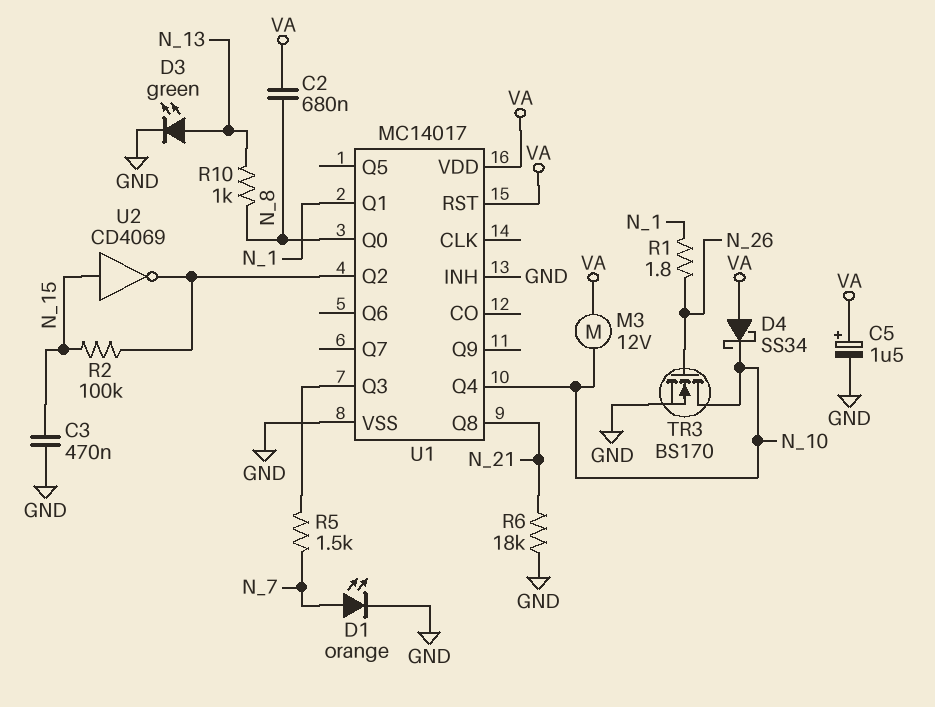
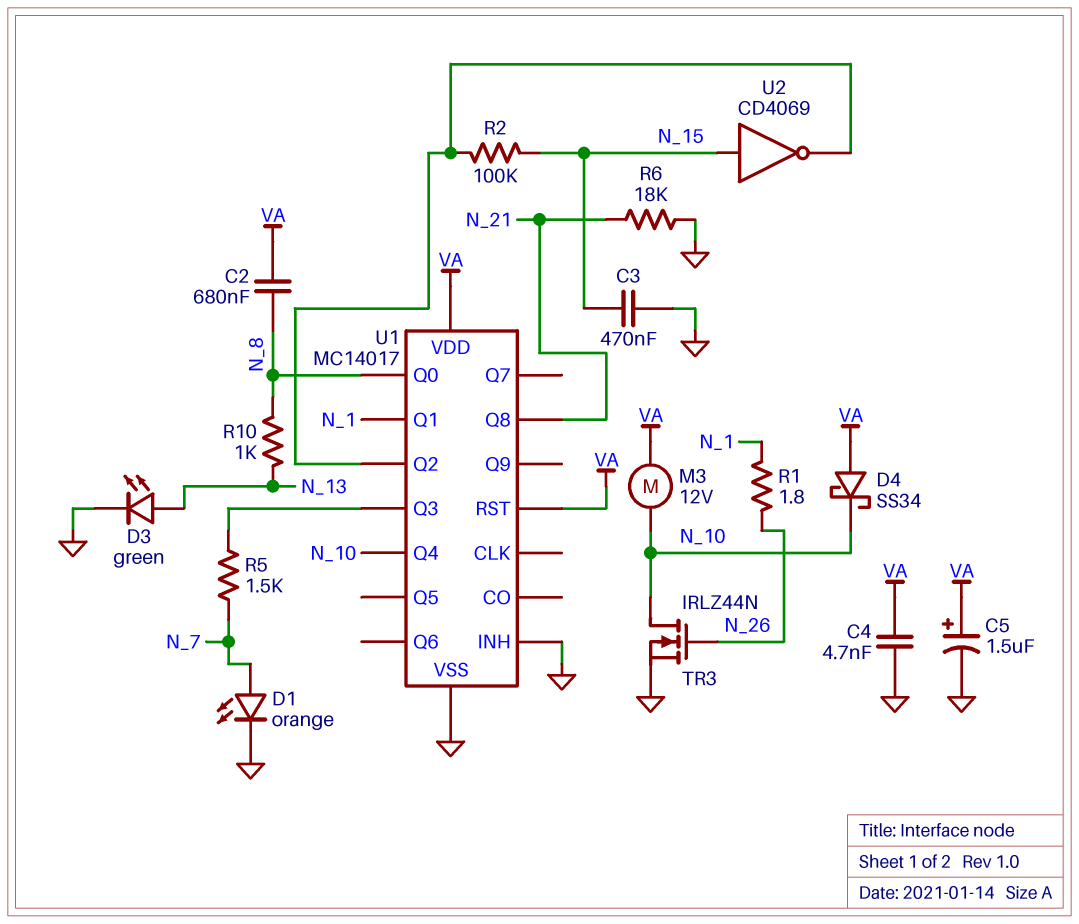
C4: none -> 4.7nF (GND, VA)
TR3: NMOS BS170 (G N_26, D N_10, S GND) -> NMOS IRLZ44N (G N_26, D N_10, S GND)

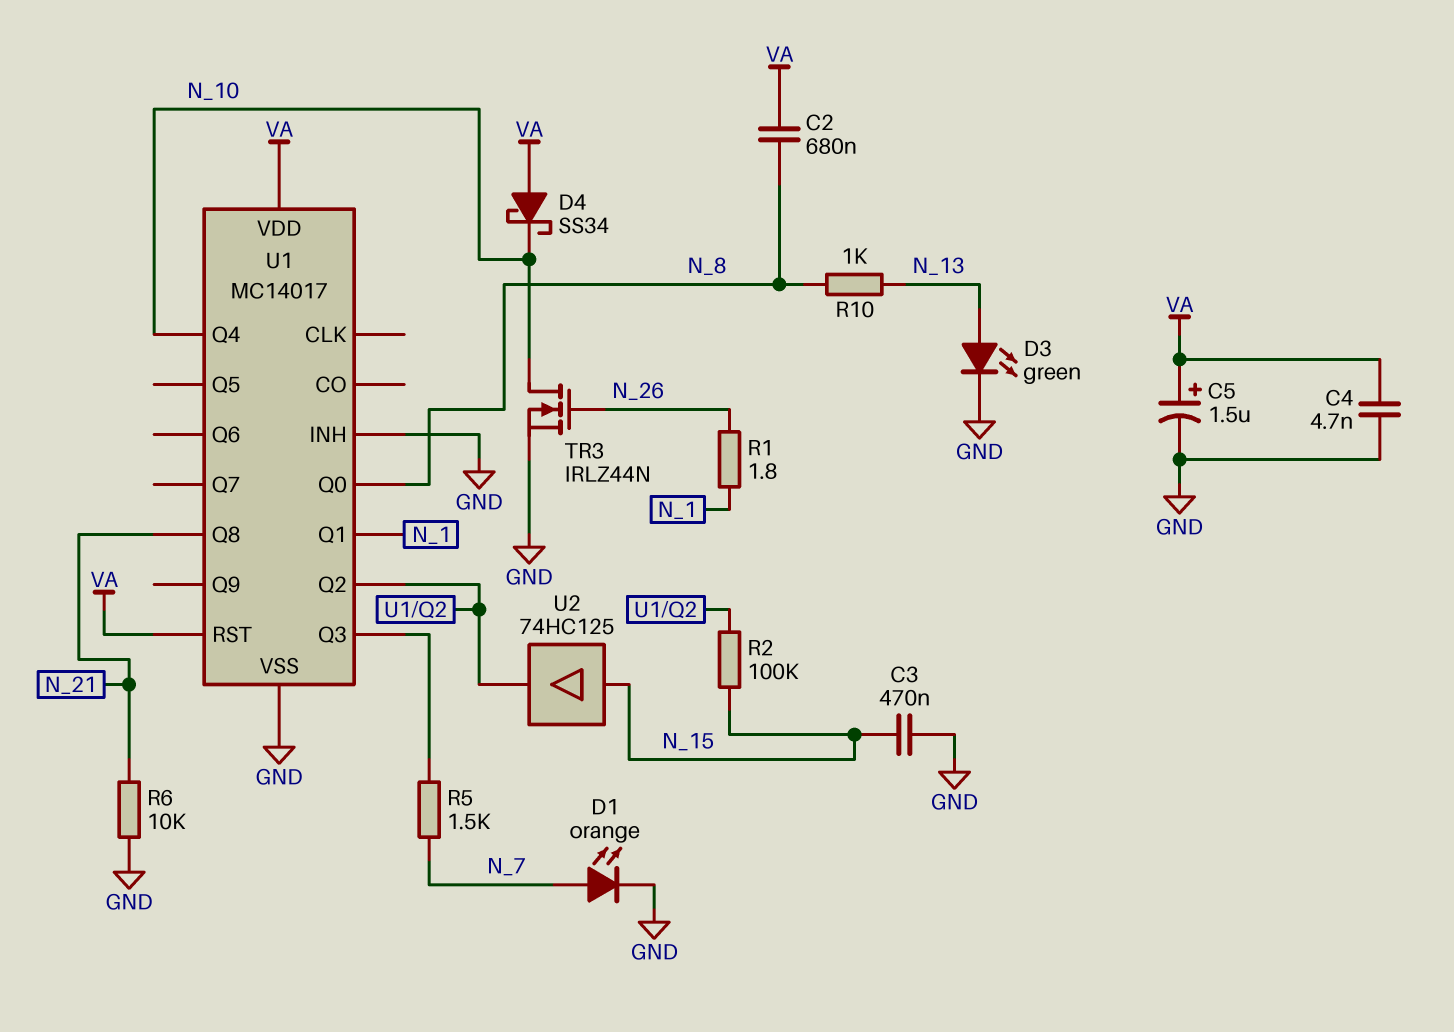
M3: motor 12V (N_10, VA) -> none
R6: 18k (GND, N_21) -> 10k (GND, N_21)
U2: NOT CD4069 (in N_15, out U1/Q2) -> buffer 74HC125 (in N_15, out U1/Q2)

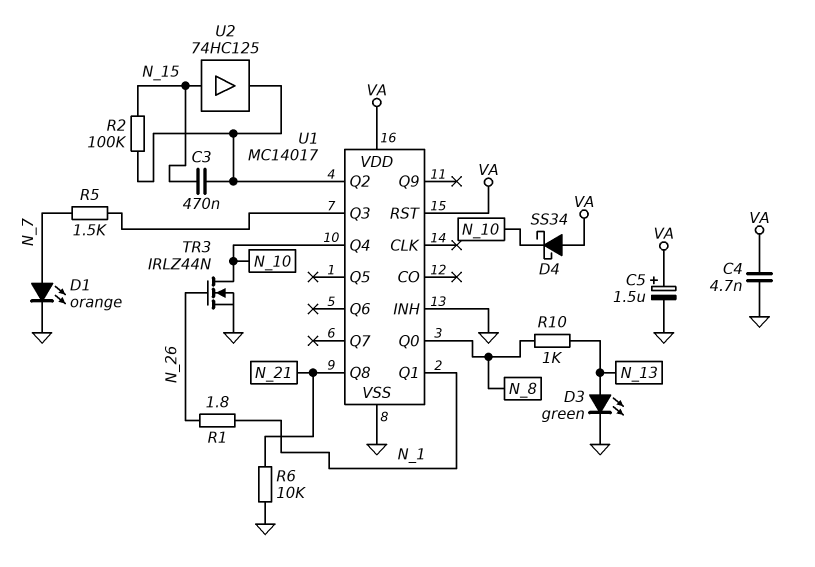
C2: 680nF (N_8, VA) -> none
C3: 470nF (GND, N_15) -> 470nF (N_15, U1/Q2)

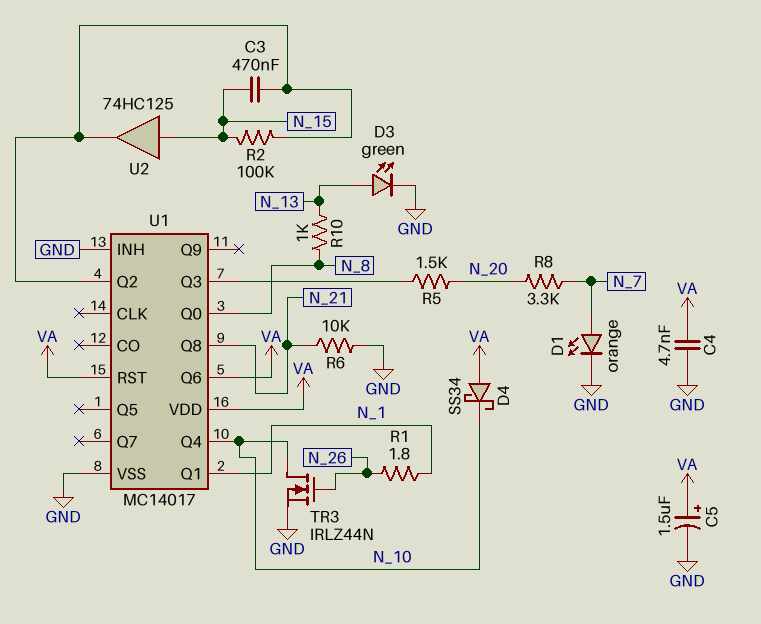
R5: 1.5k (N_7, U1/Q3) -> 1.5k (N_20, U1/Q3)
R8: none -> 3.3k (N_7, N_20)
U1 pin Q6: none -> VA

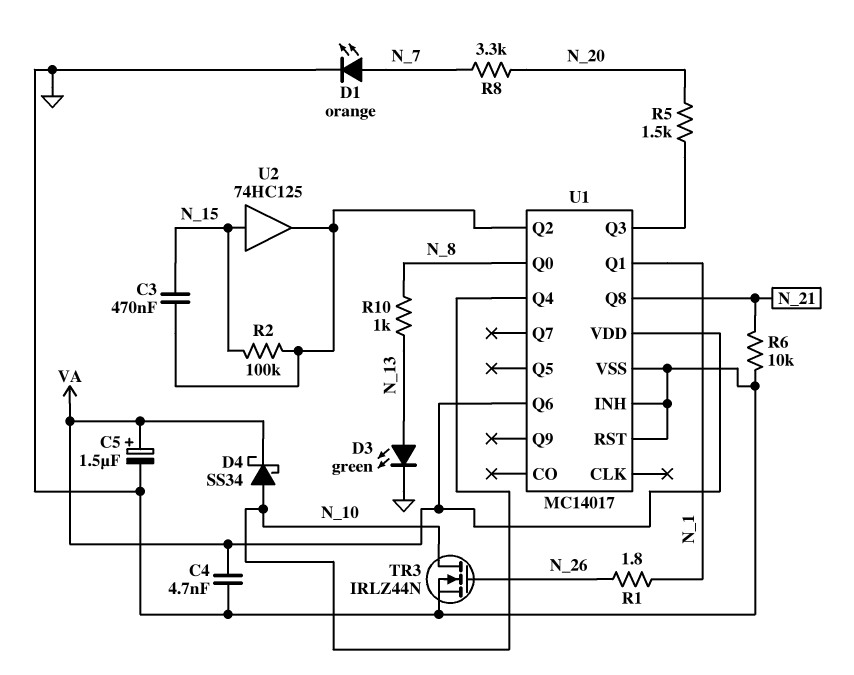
D4: schottky SS34 (A VA, K N_10) -> schottky SS34 (A N_10, K VA)
U1 pin RST: VA -> GND

